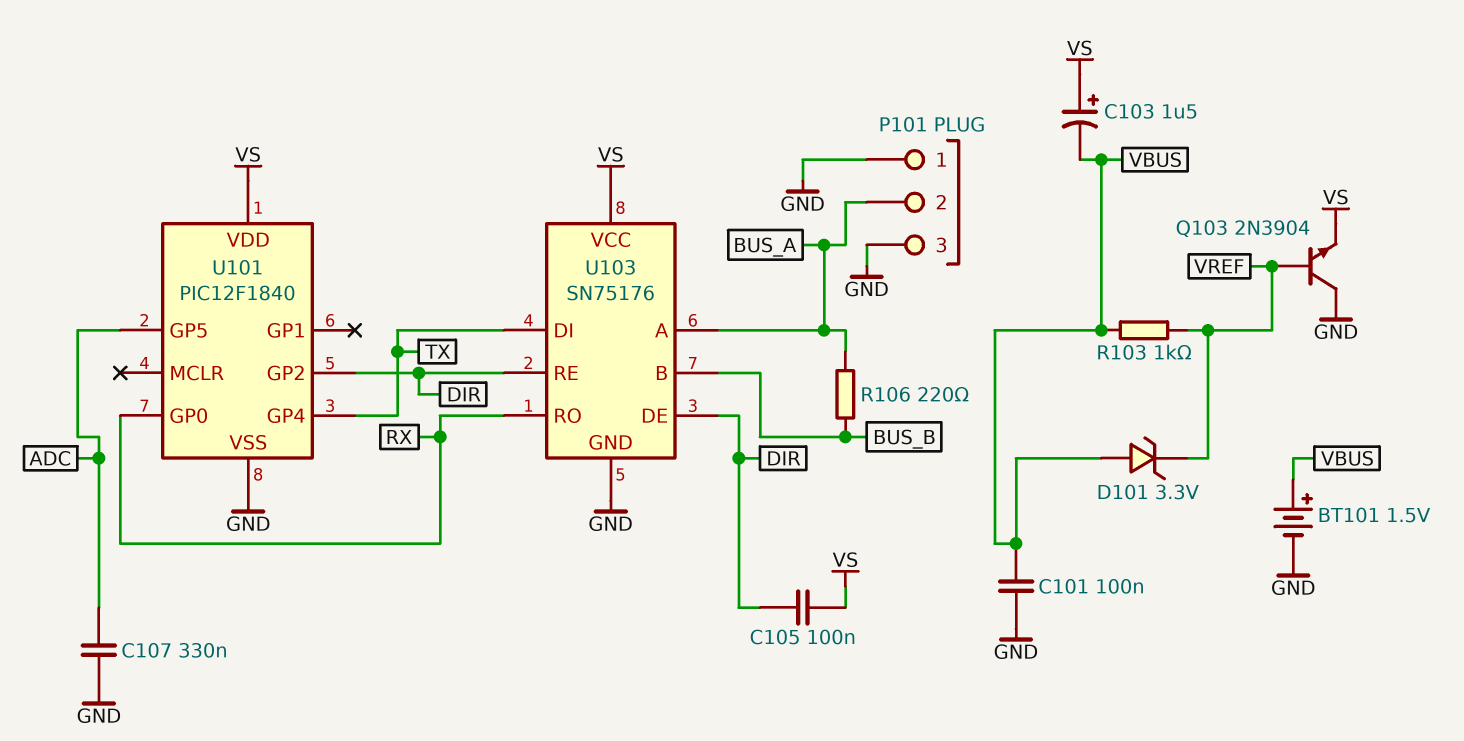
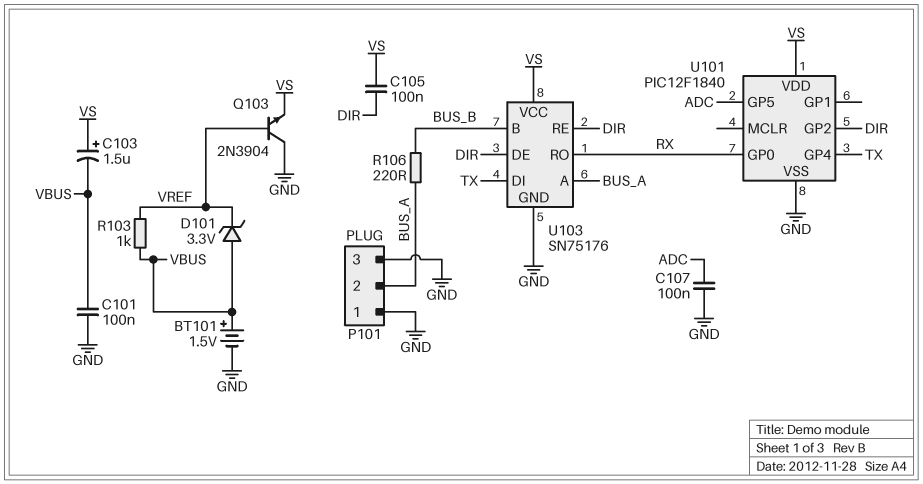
C107: 330nF (ADC, GND) -> 100nF (ADC, GND)

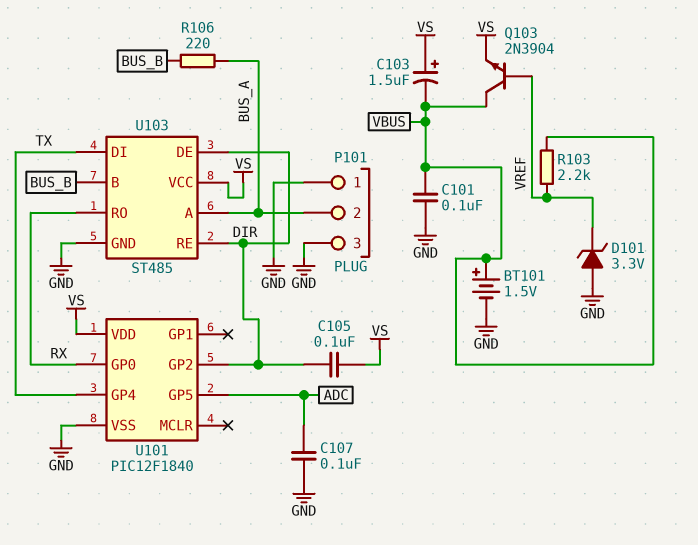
D101: zener 3.3V (A VBUS, K VREF) -> zener 3.3V (A GND, K VREF)
Q103: NPN 2N3904 (B VREF, C GND, E VS) -> NPN 2N3904 (B VREF, C VBUS, E VS)
R103: 1k (VBUS, VREF) -> 2.2k (VBUS, VREF)
U103: SN75176 -> ST485

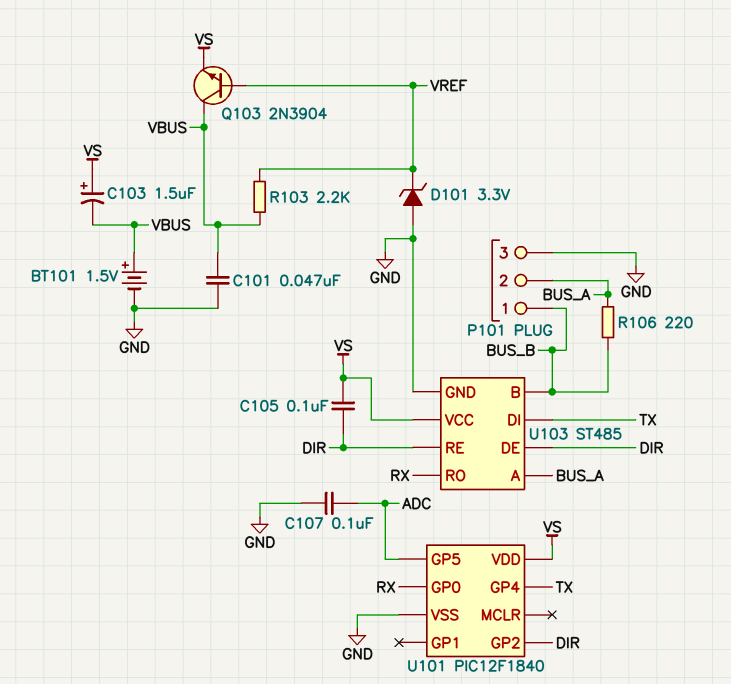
C101: 100nF (GND, VBUS) -> 47nF (GND, VBUS)
P101 pin 1: GND -> BUS_B

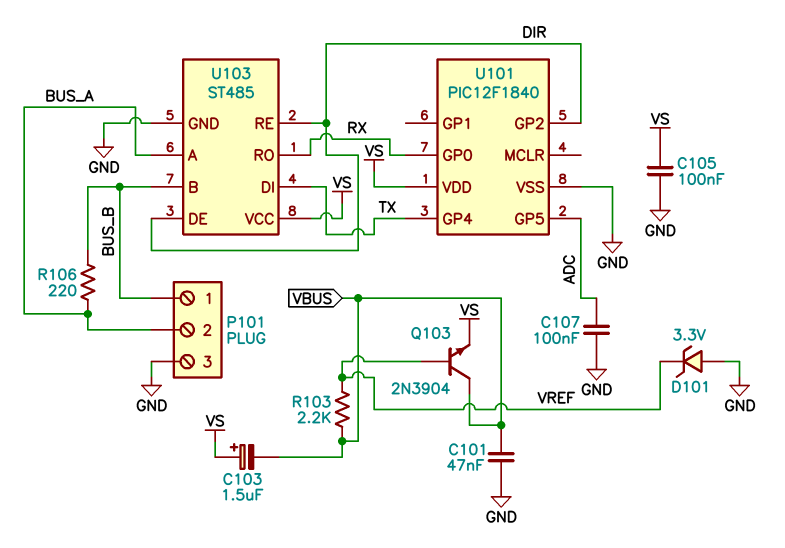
BT101: 1.5V (plus VBUS, minus GND) -> none
C105: 100nF (DIR, VS) -> 100nF (GND, VS)

